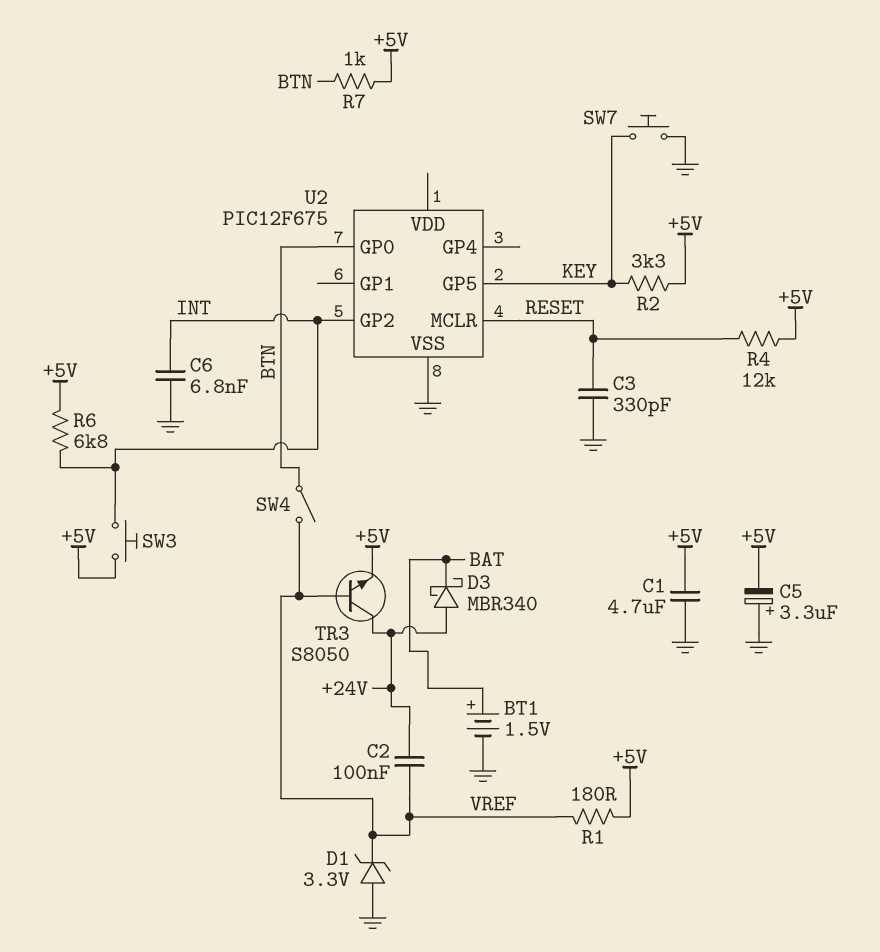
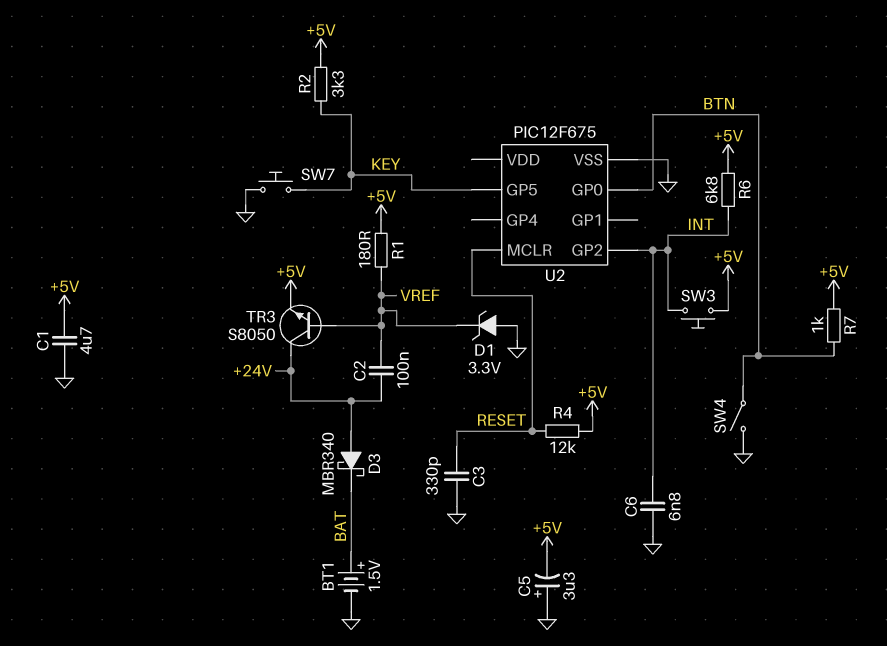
SW4: switch (BTN, VREF) -> switch (BTN, GND)

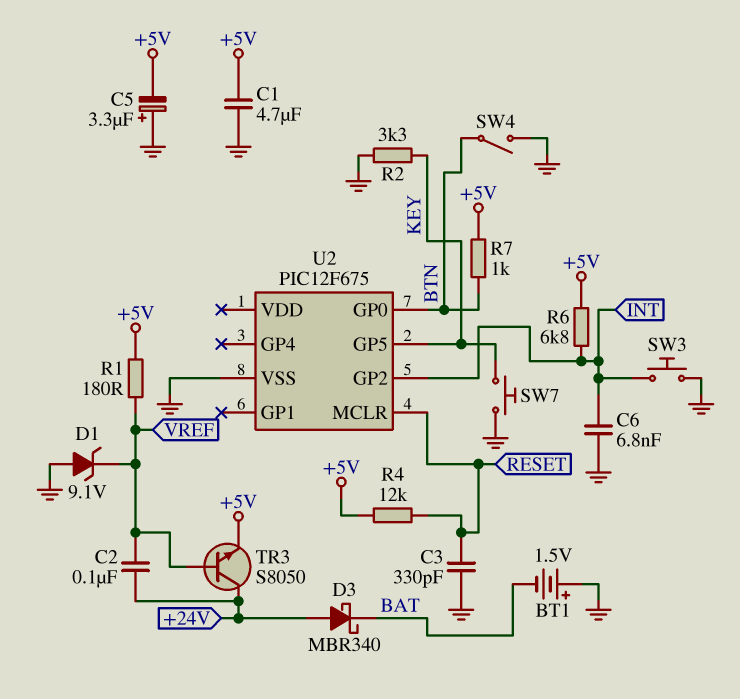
BT1: 1.5V (plus BAT, minus GND) -> 1.5V (plus GND, minus BAT)
D1: zener 3.3V (A GND, K VREF) -> zener 9.1V (A GND, K VREF)
R2: 3.3k (+5V, KEY) -> 3.3k (GND, KEY)
SW3: button (+5V, INT) -> button (GND, INT)

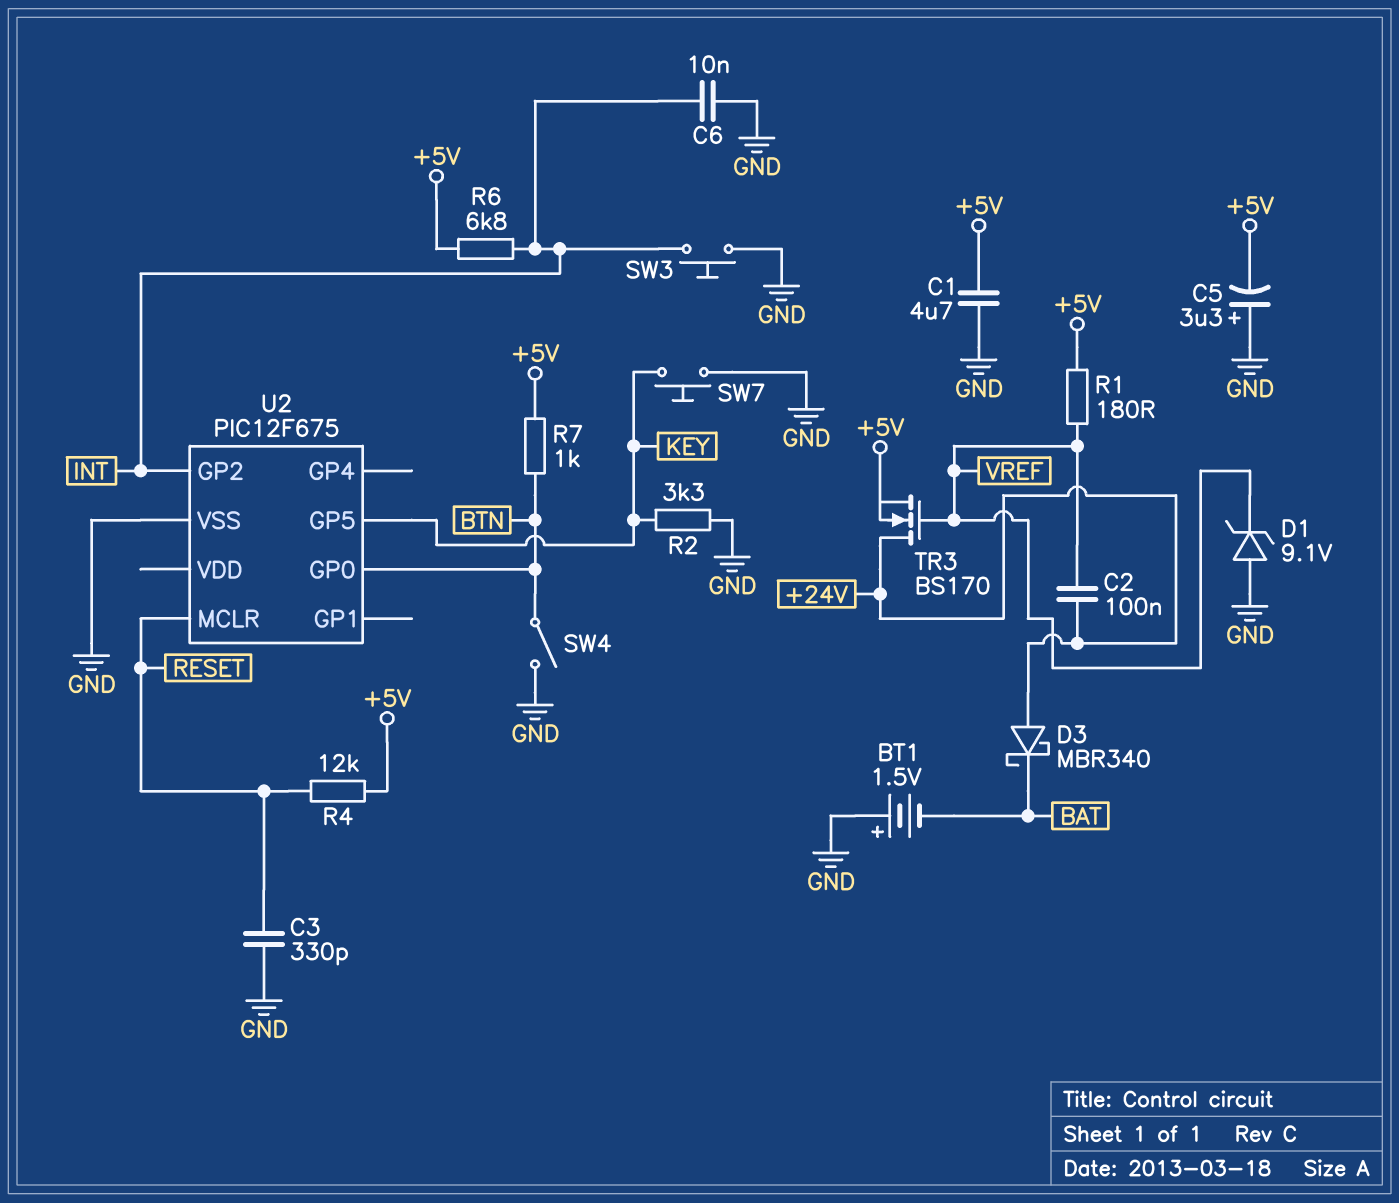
C6: 6.8nF (GND, INT) -> 10nF (GND, INT)
TR3: NPN S8050 (B VREF, C +24V, E +5V) -> NMOS BS170 (G VREF, D +24V, S +5V)

